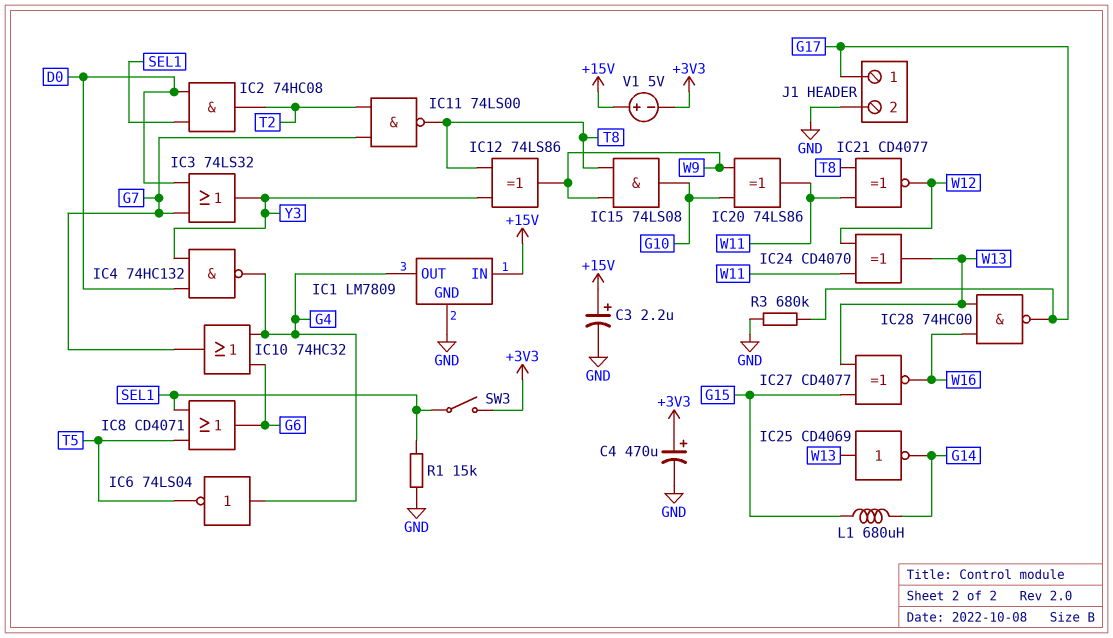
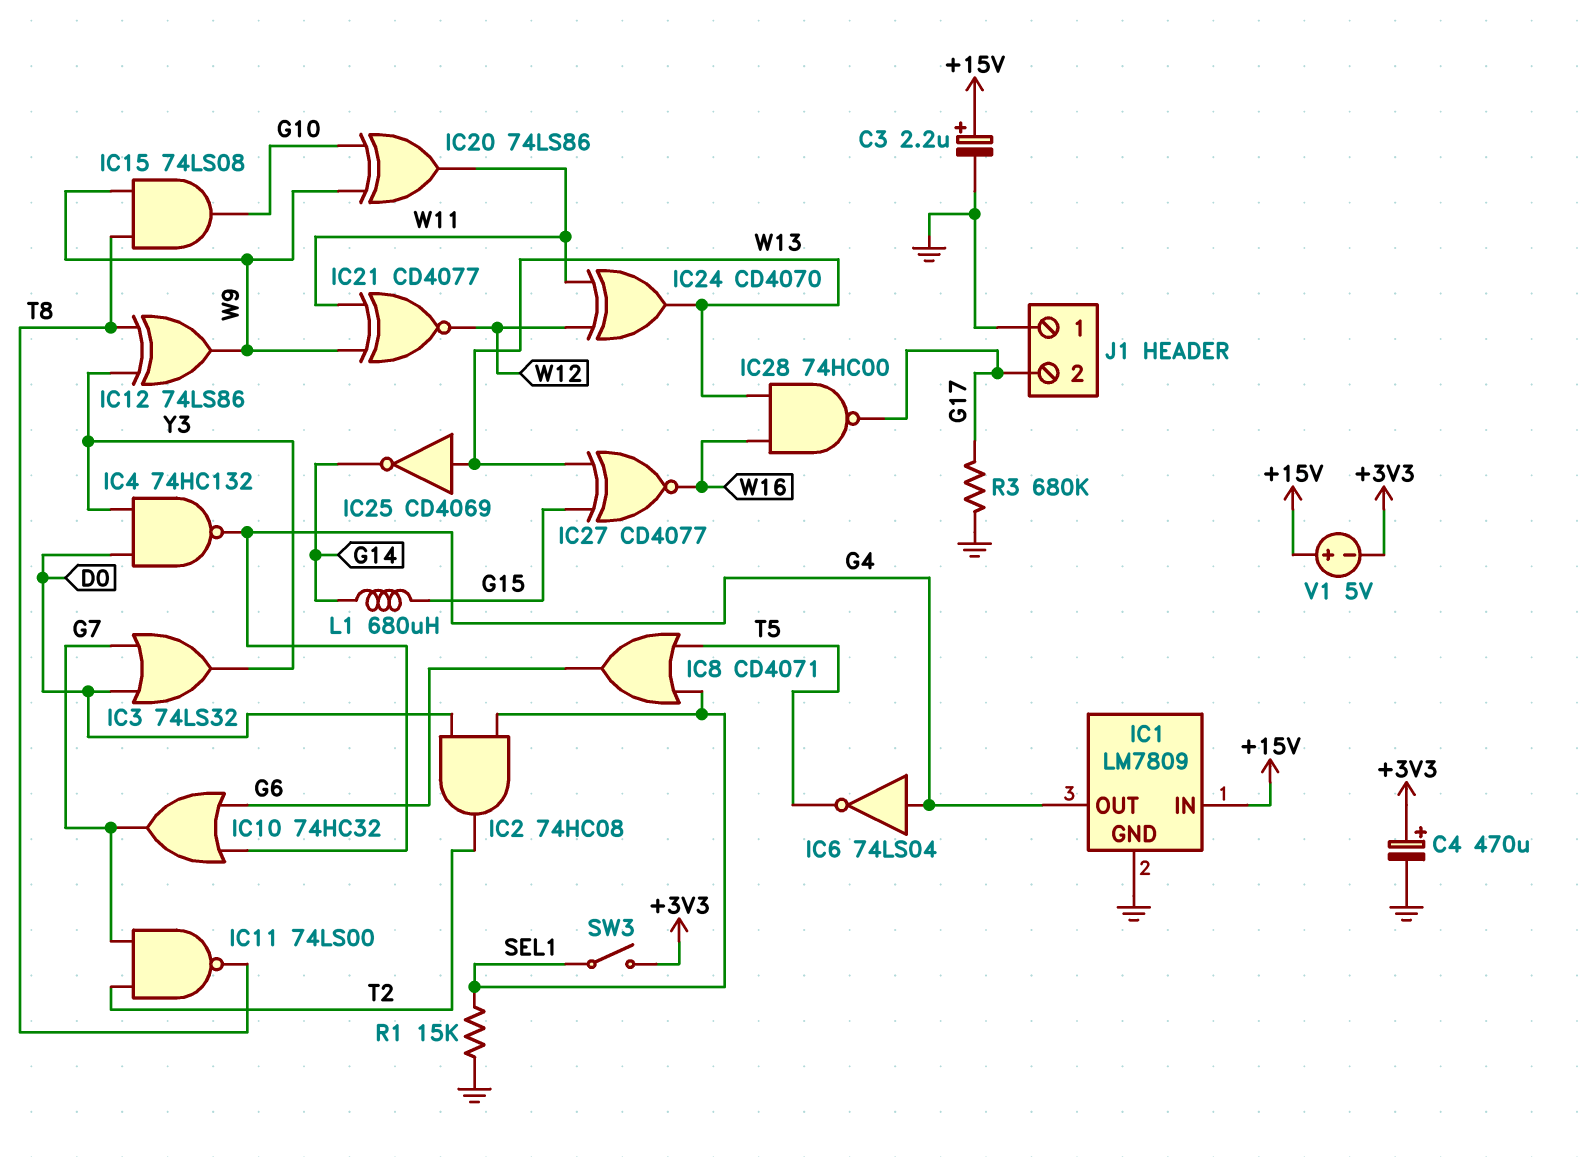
IC21: XNOR CD4077 (in T8, in W11, out W12) -> XNOR CD4077 (in W9, in W11, out W12)
J1 pin 1: G17 -> GND
J1 pin 2: GND -> G17

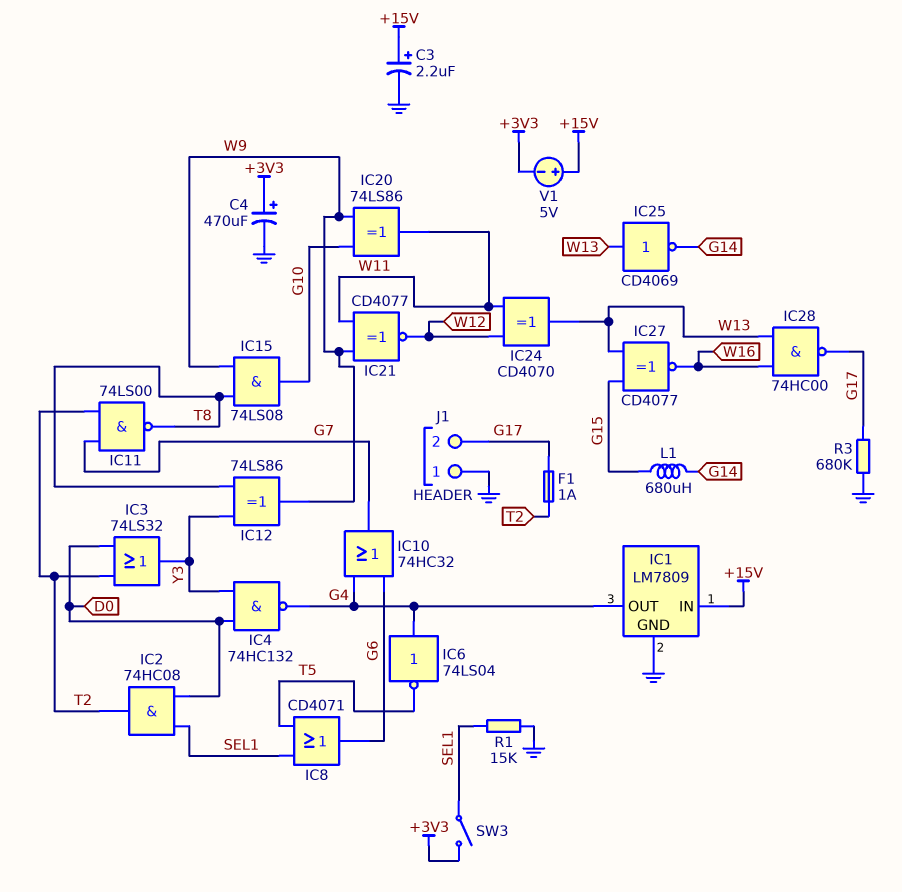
F1: none -> 1A (G17, T2)
IC3: OR 74LS32 (in D0, in G7, out Y3) -> OR 74LS32 (in D0, in T2, out Y3)

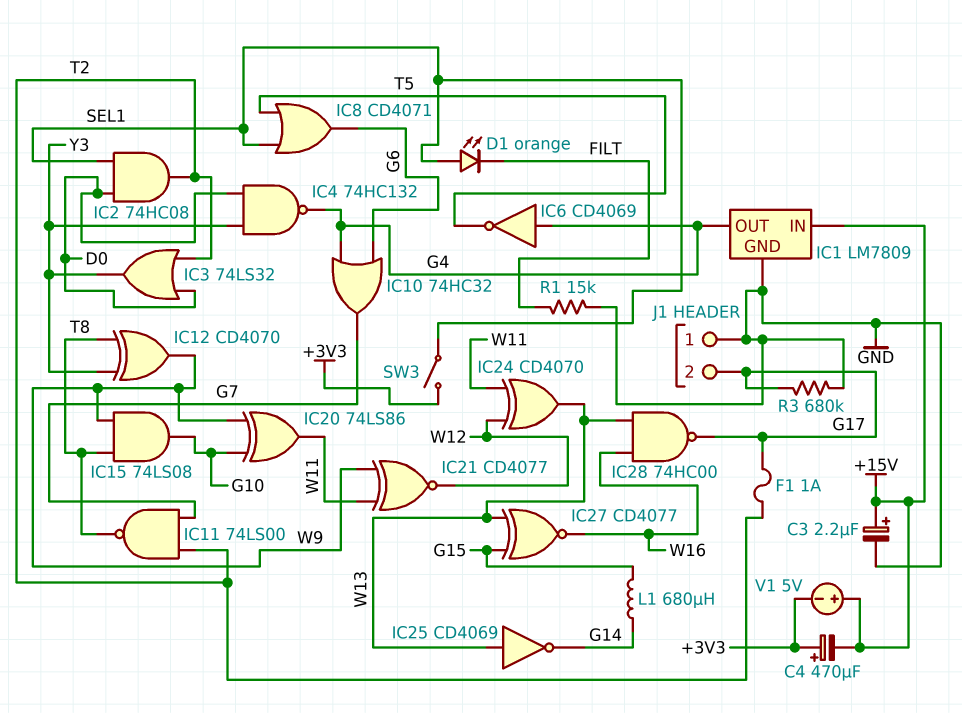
C4: 470uF (plus +3V3, minus GND) -> 470uF (plus +3V3, minus +15V)
D1: none -> LED orange (A SEL1, K FILT)
IC6: NOT 74LS04 (in G4, out T5) -> NOT CD4069 (in G4, out T5)
IC12: XOR 74LS86 (in T8, in Y3, out W9) -> XOR CD4070 (in T8, in Y3, out W9)
R1: 15k (GND, SEL1) -> 15k (FILT, GND)

